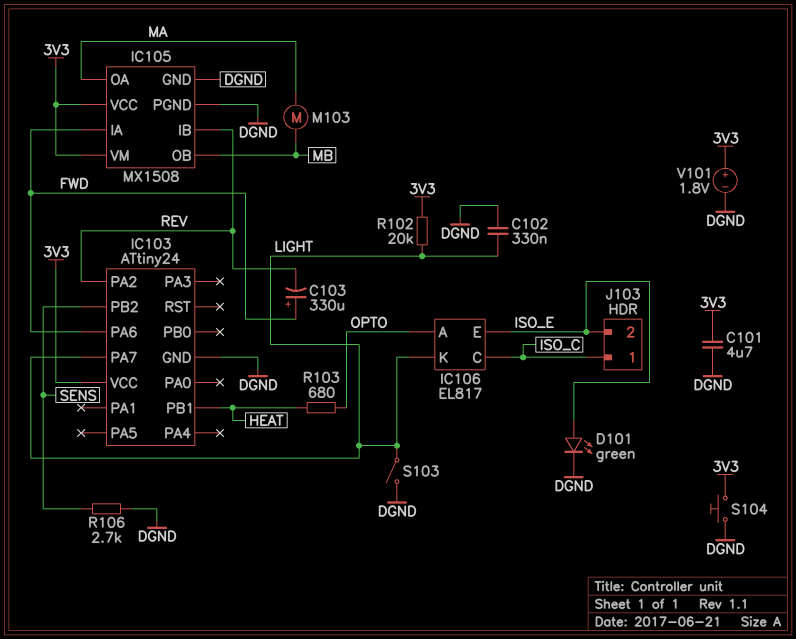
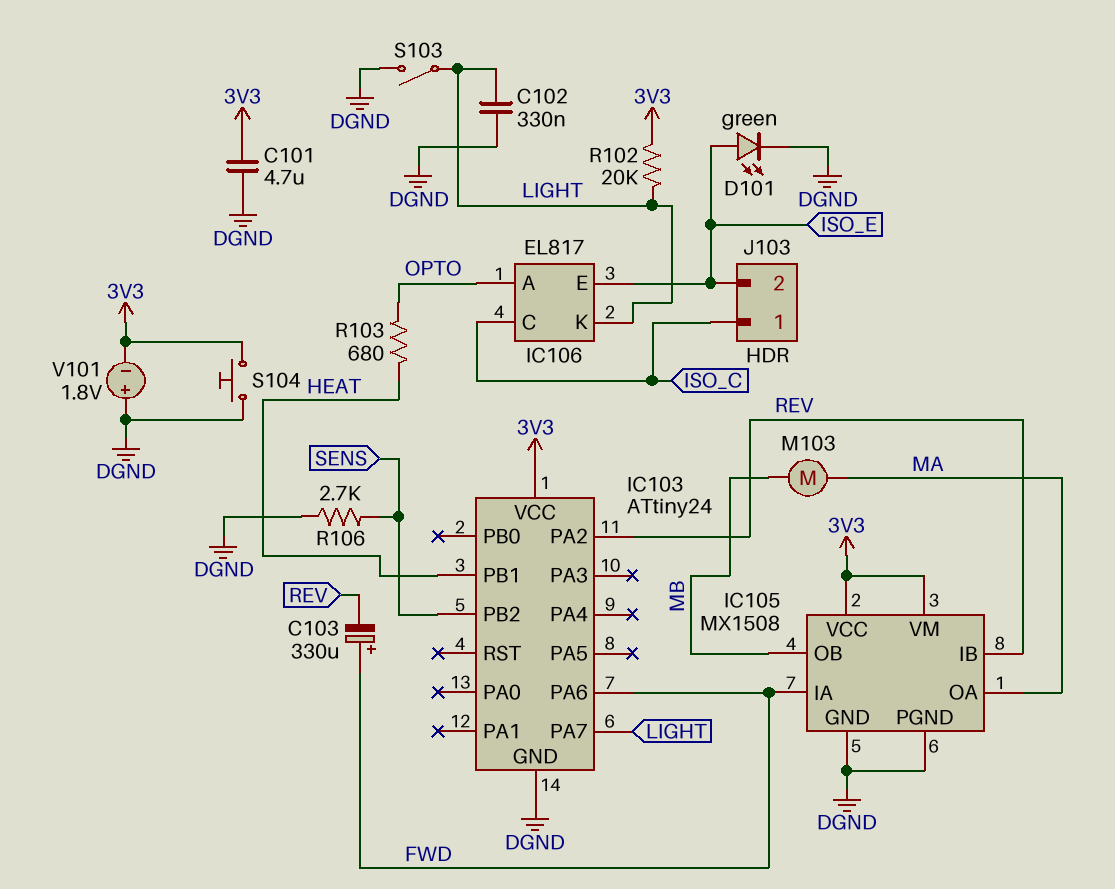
V101: 1.8V (plus 3V3, minus DGND) -> 1.8V (plus DGND, minus 3V3)

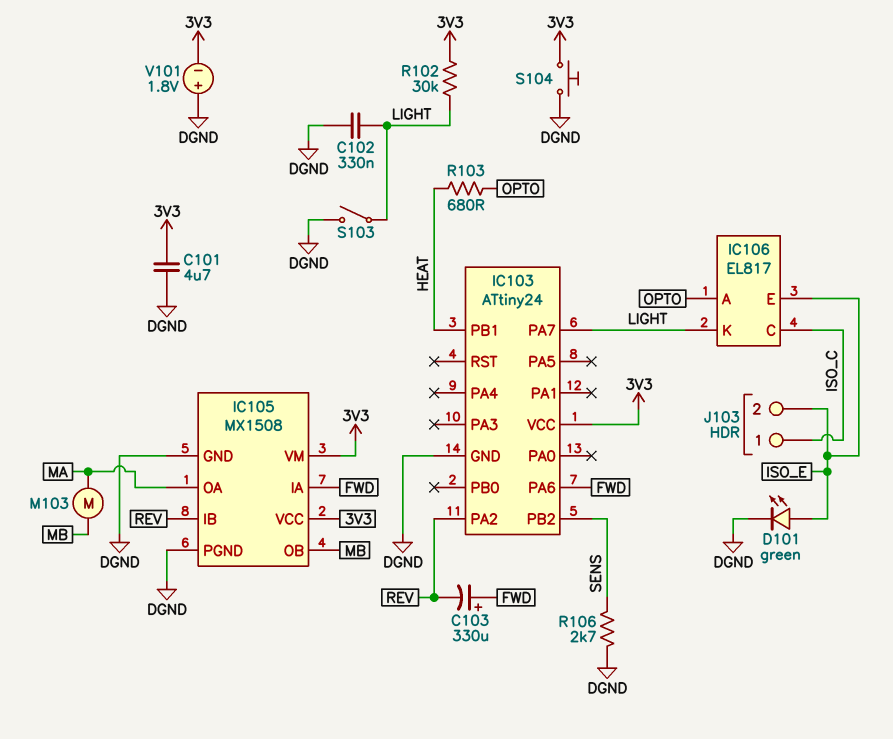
R102: 20k (3V3, LIGHT) -> 30k (3V3, LIGHT)

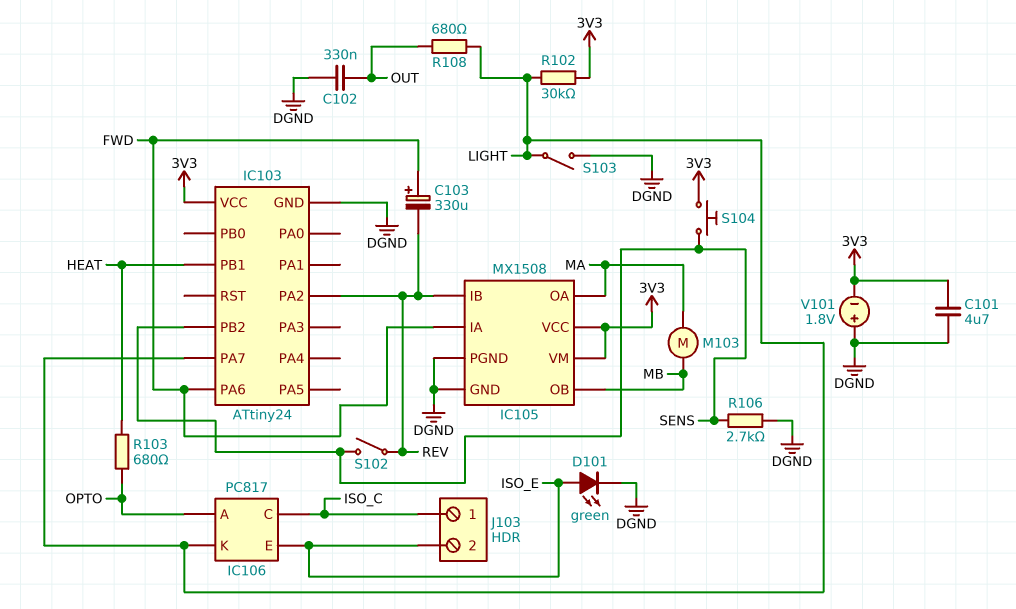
C102: 330nF (DGND, LIGHT) -> 330nF (DGND, OUT)
IC106: EL817 -> PC817
R108: none -> 680 (LIGHT, OUT)
S102: none -> switch (REV, SENS)
S104: button (3V3, DGND) -> button (3V3, SENS)

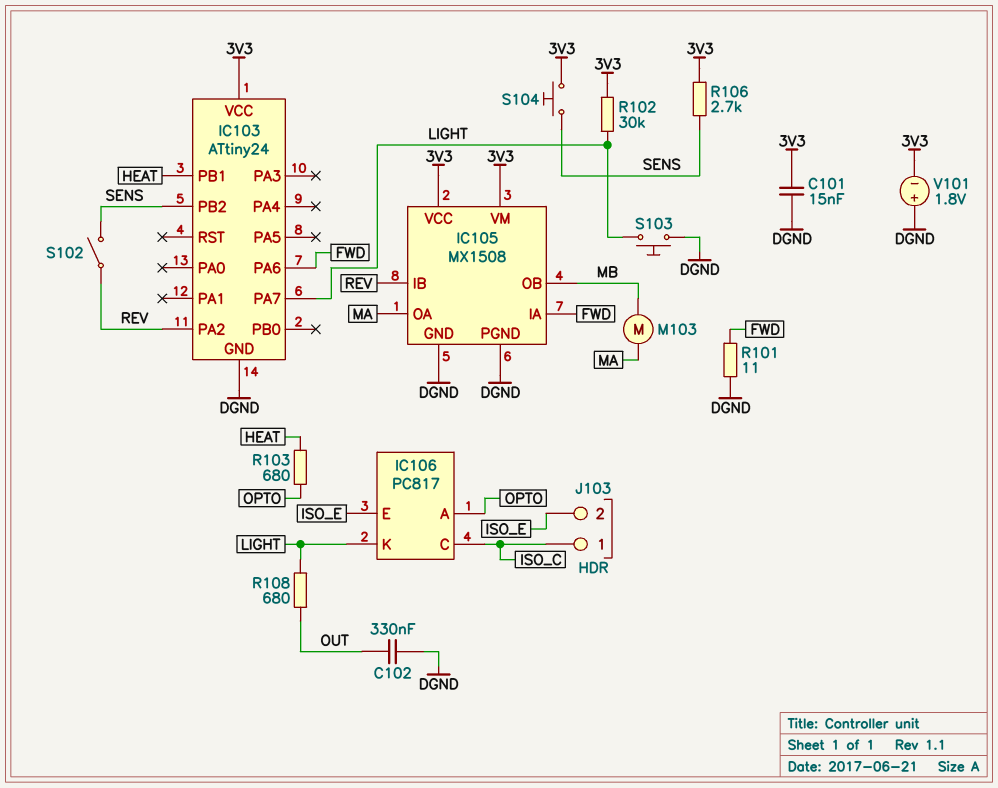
C101: 4.7uF (3V3, DGND) -> 15nF (3V3, DGND)
C103: 330uF (plus FWD, minus REV) -> none
D101: LED green (A ISO_E, K DGND) -> none
R101: none -> 11 (DGND, FWD)
R106: 2.7k (DGND, SENS) -> 2.7k (3V3, SENS)
S103: switch (DGND, LIGHT) -> button (DGND, LIGHT)

